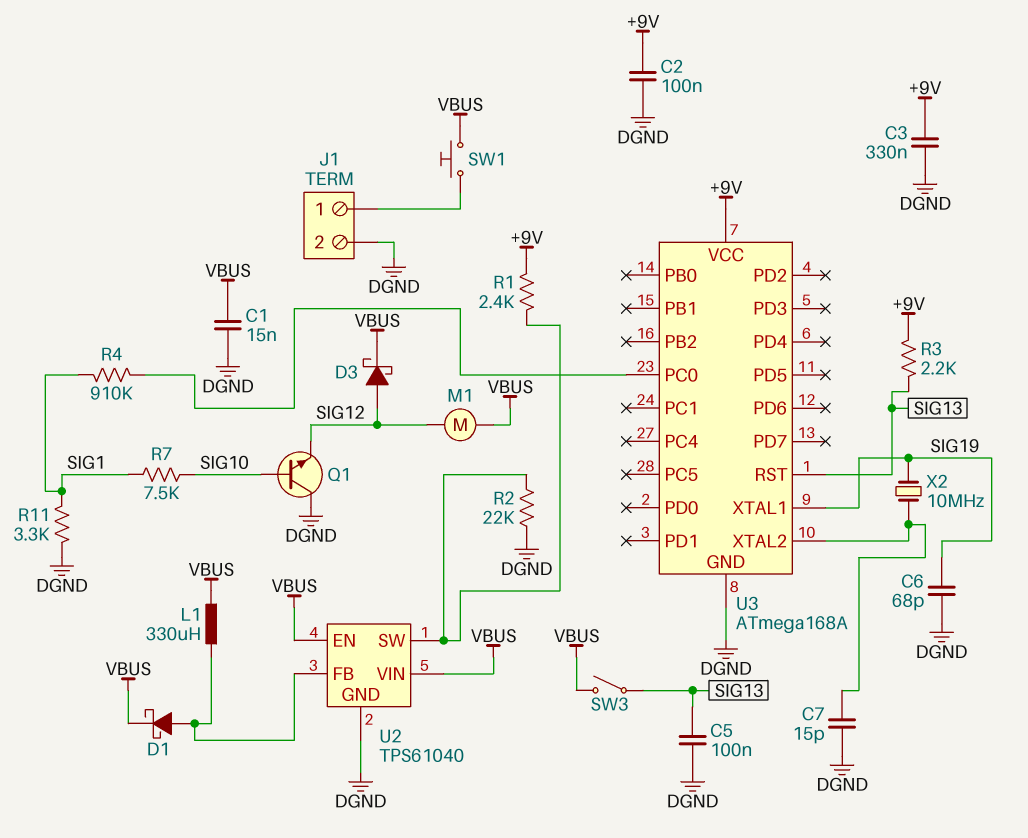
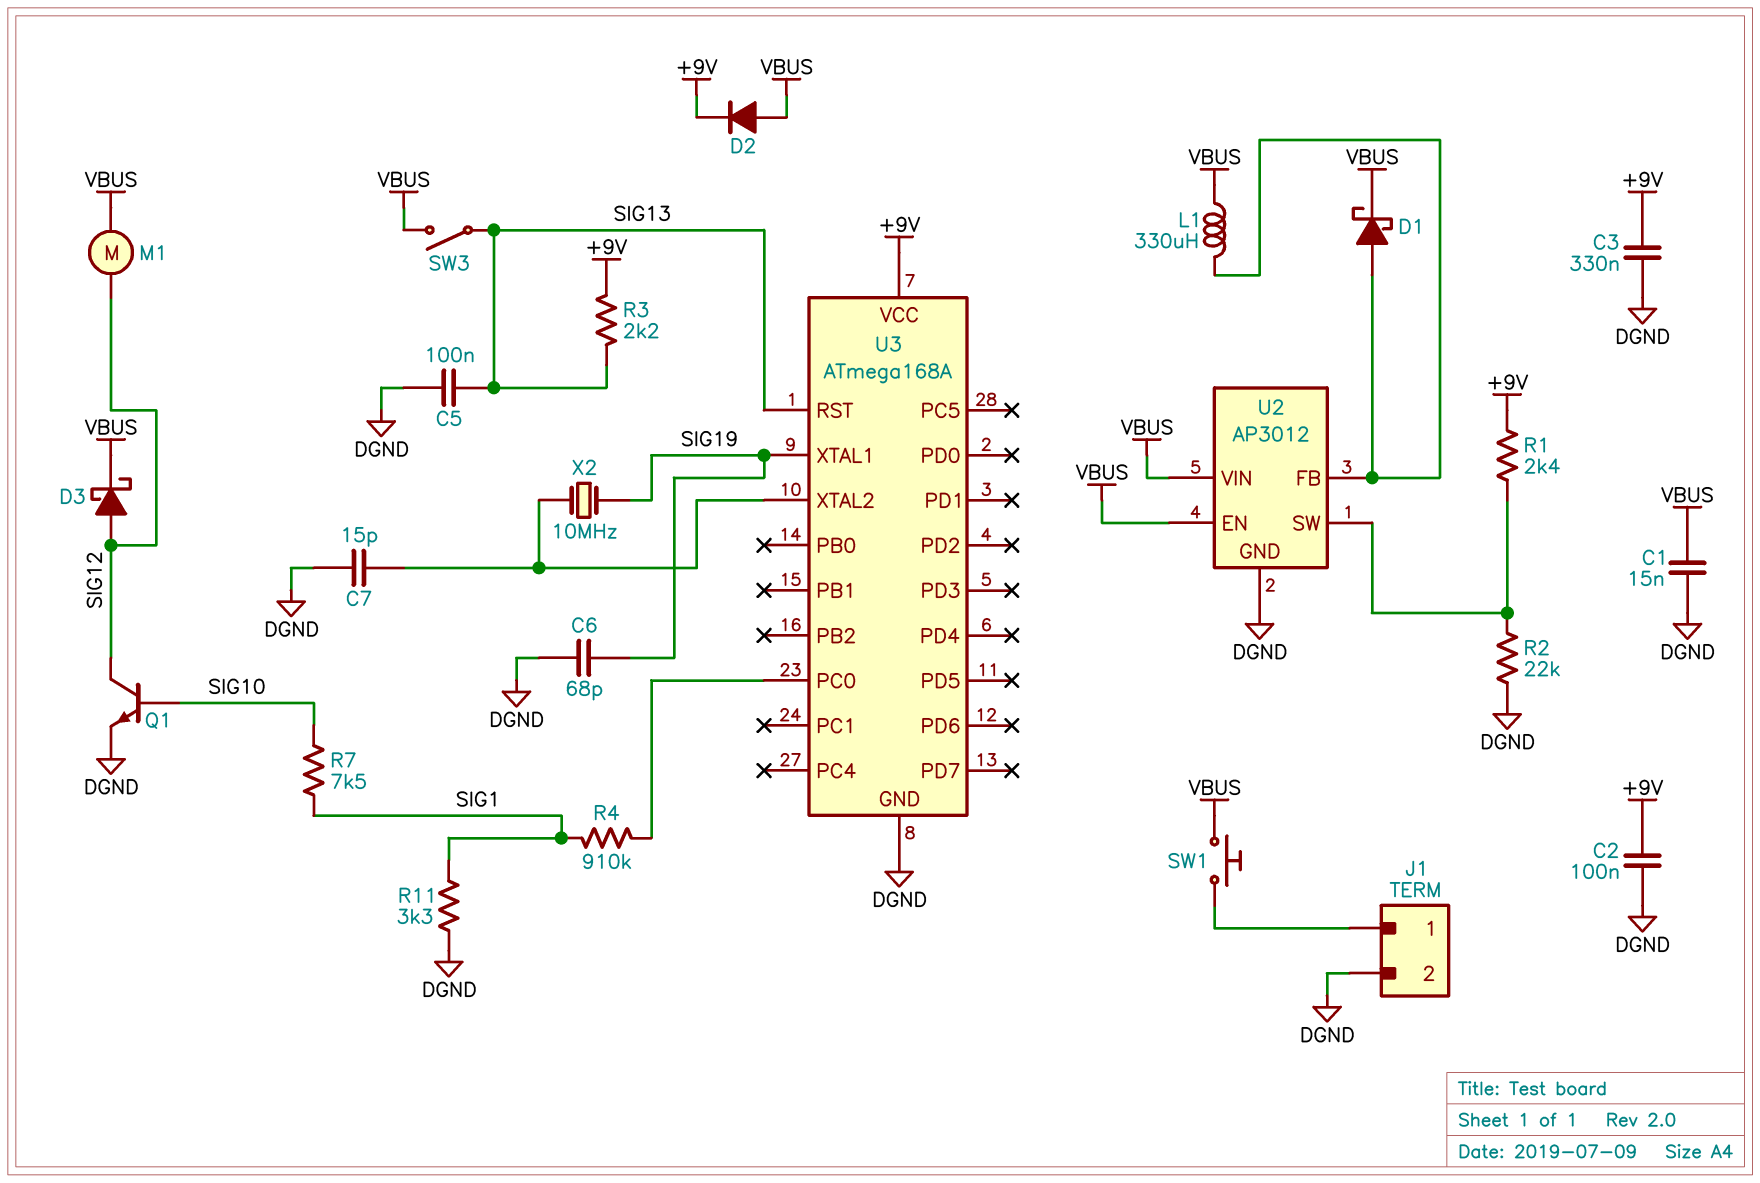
D2: none -> diode (A VBUS, K +9V)
Q1: NPN (B SIG10, C DGND, E SIG12) -> NPN (B SIG10, C SIG12, E DGND)
U2: TPS61040 -> AP3012

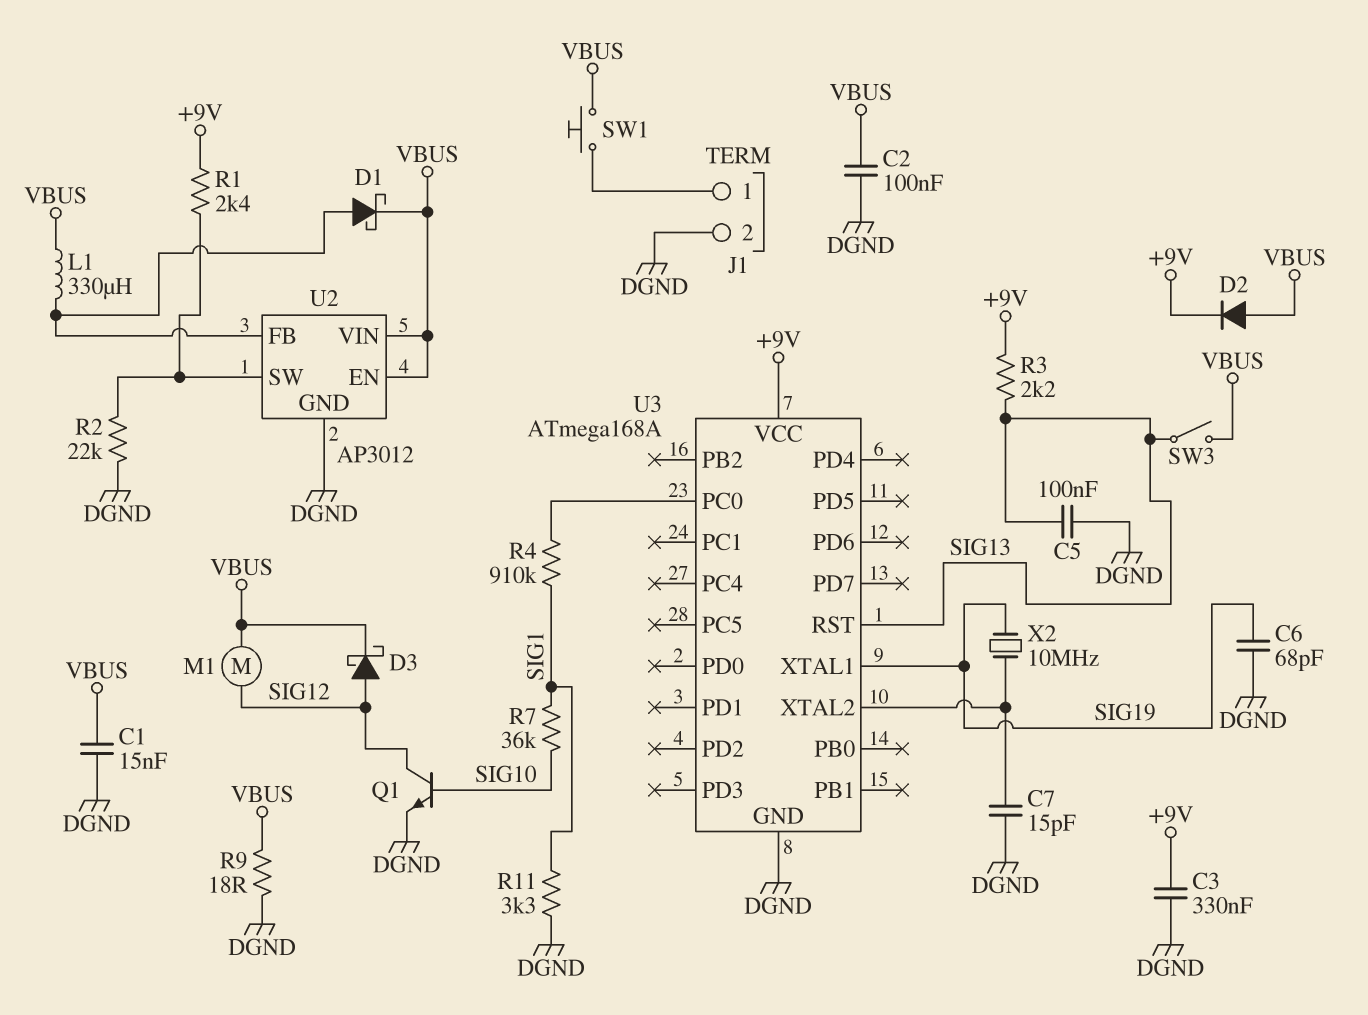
C2: 100nF (+9V, DGND) -> 100nF (DGND, VBUS)
R7: 7.5k (SIG1, SIG10) -> 36k (SIG1, SIG10)
R9: none -> 18 (DGND, VBUS)

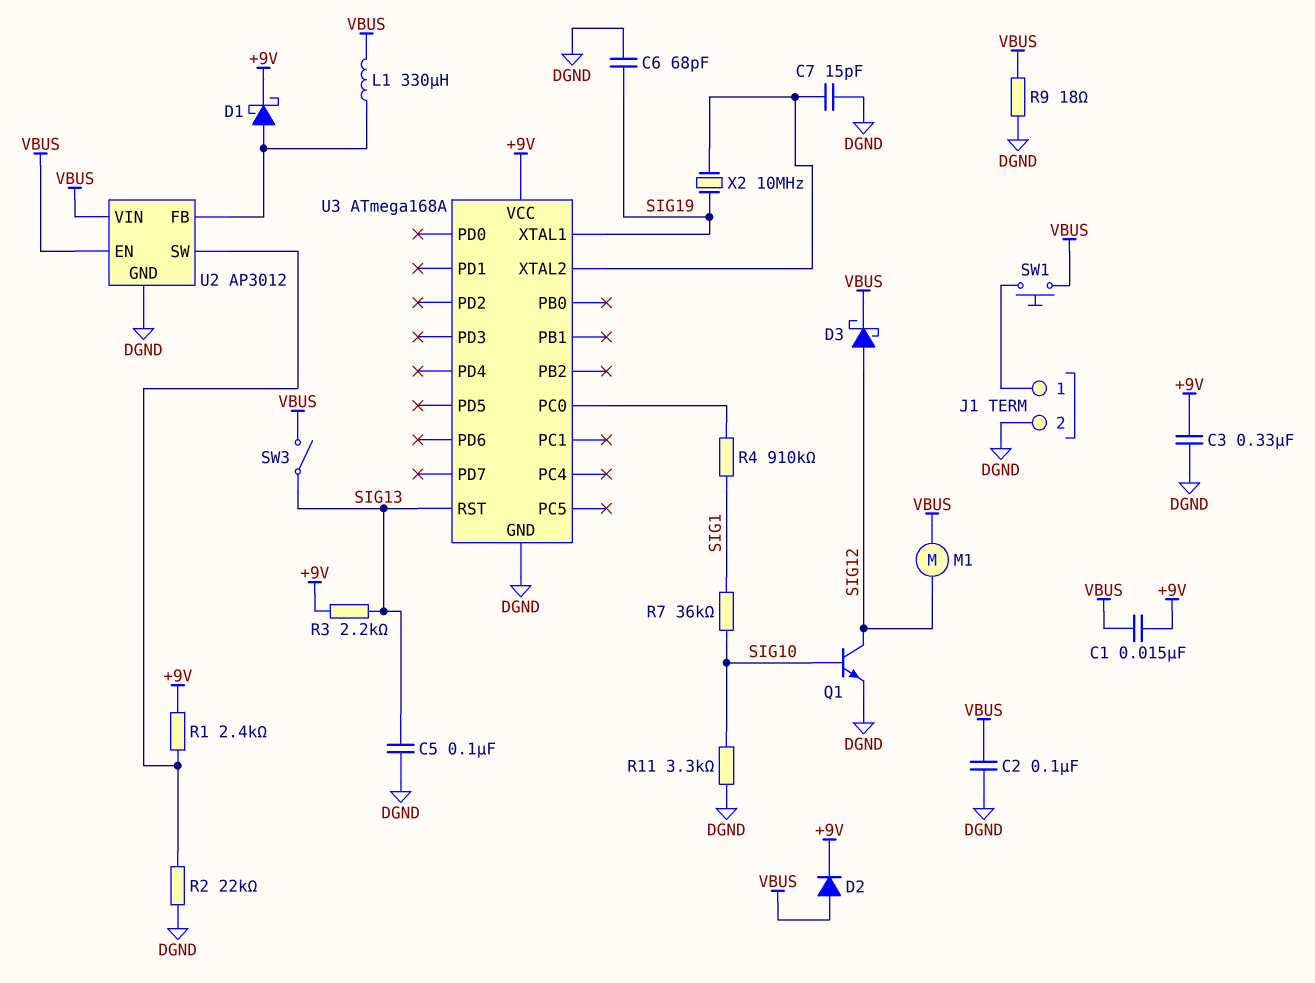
C1: 15nF (DGND, VBUS) -> 15nF (+9V, VBUS)
D1: schottky (A U2/FB, K VBUS) -> schottky (A U2/FB, K +9V)
R11: 3.3k (DGND, SIG1) -> 3.3k (DGND, SIG10)

